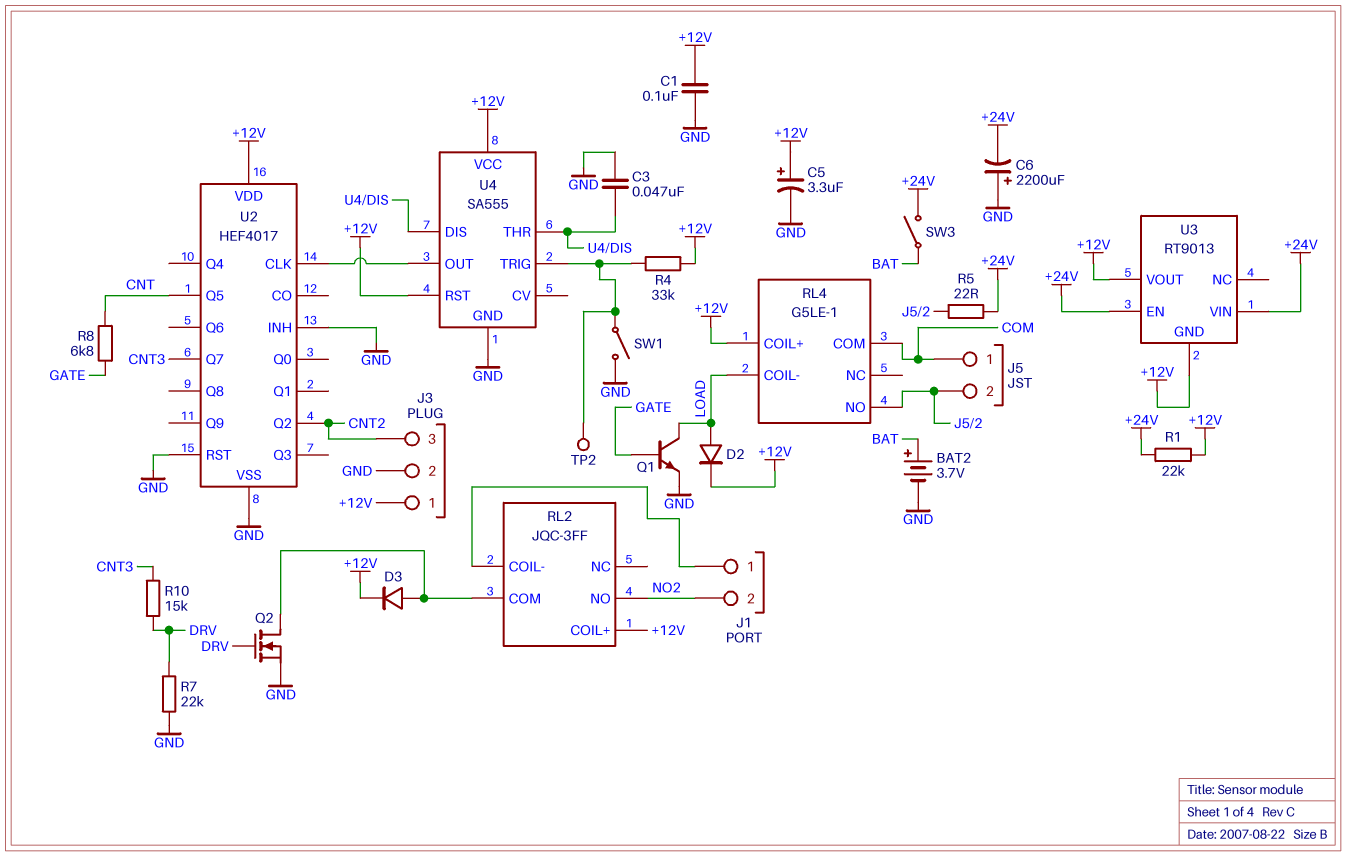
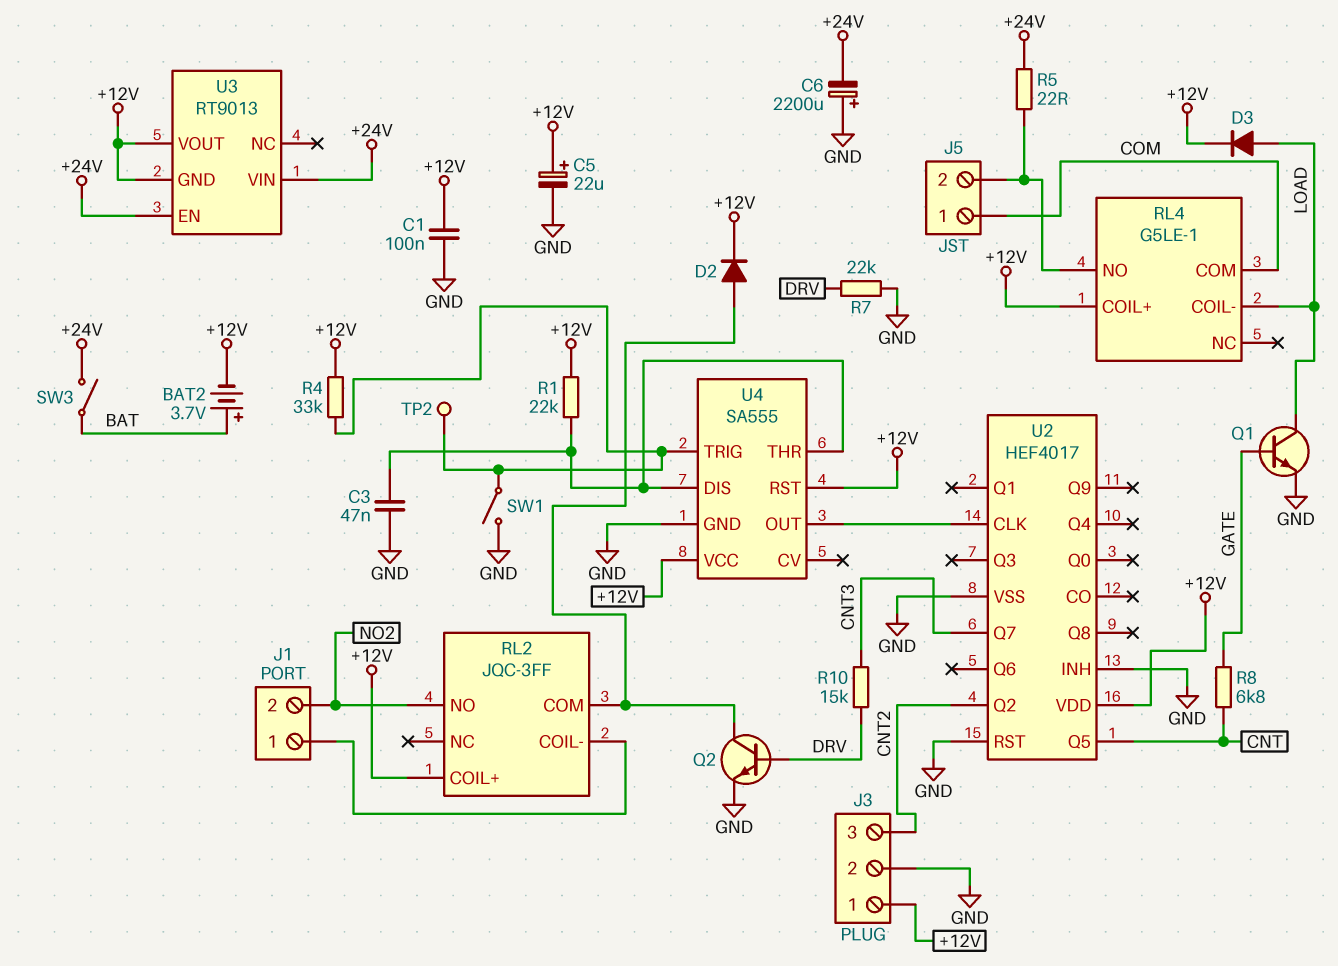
BAT2: 3.7V (plus BAT, minus GND) -> 3.7V (plus BAT, minus +12V)
C5: 3.3uF (plus +12V, minus GND) -> 22uF (plus +12V, minus GND)
D2: diode (A LOAD, K +12V) -> diode (A RL2/COM, K +12V)
D3: diode (A RL2/COM, K +12V) -> diode (A LOAD, K +12V)
Q2: NMOS (G DRV, D RL2/COM, S GND) -> NPN (B DRV, C RL2/COM, E GND)
R1: 22k (+12V, +24V) -> 22k (+12V, U4/DIS)

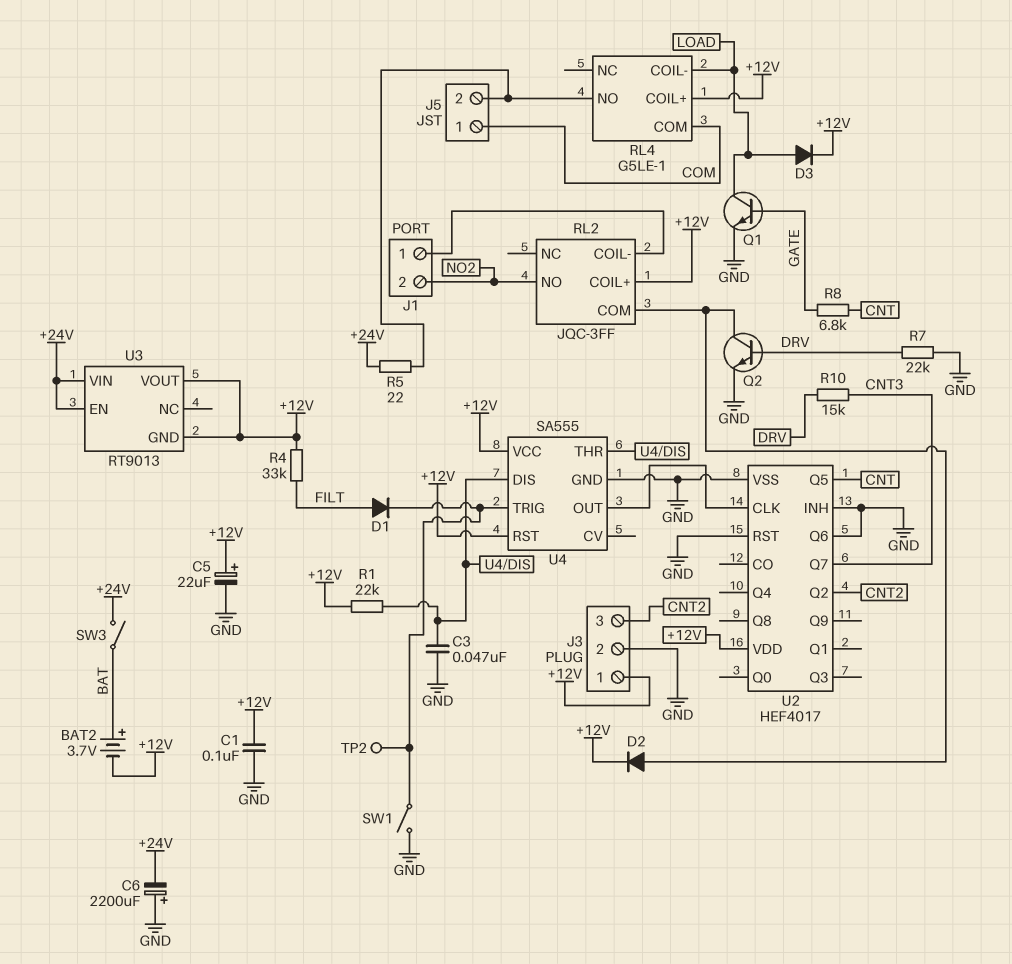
D1: none -> diode (A FILT, K U4/TRIG)
R4: 33k (+12V, U4/TRIG) -> 33k (+12V, FILT)
U2 pin Q6: none -> GND

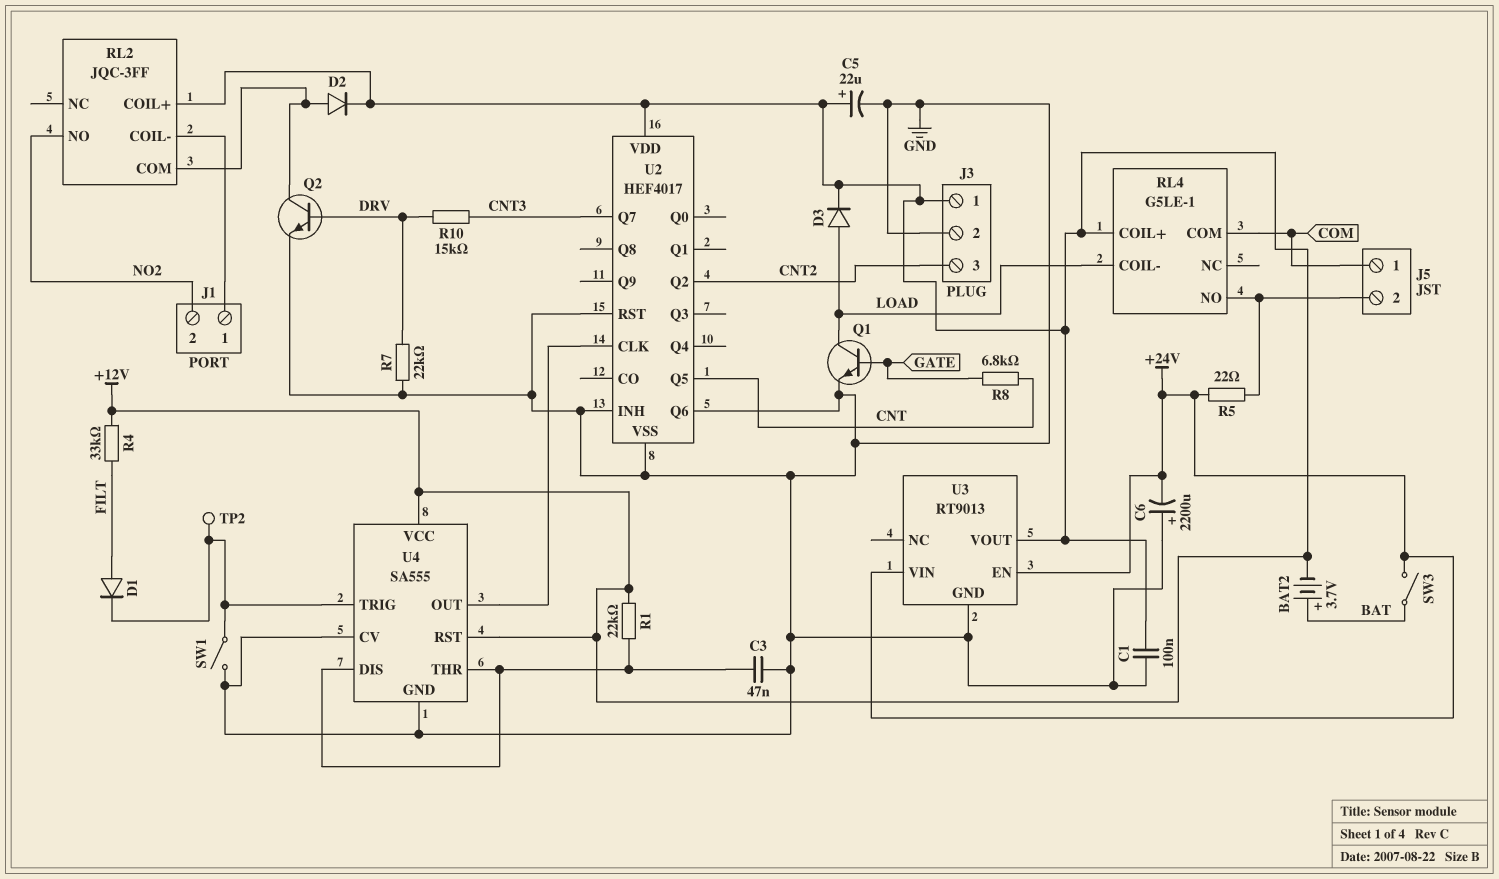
U3 pin GND: +12V -> GND
U4 pin CV: none -> GND

